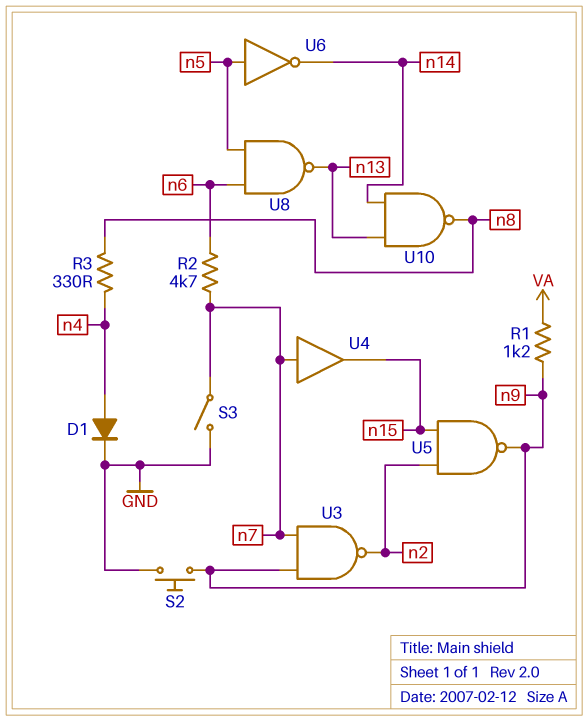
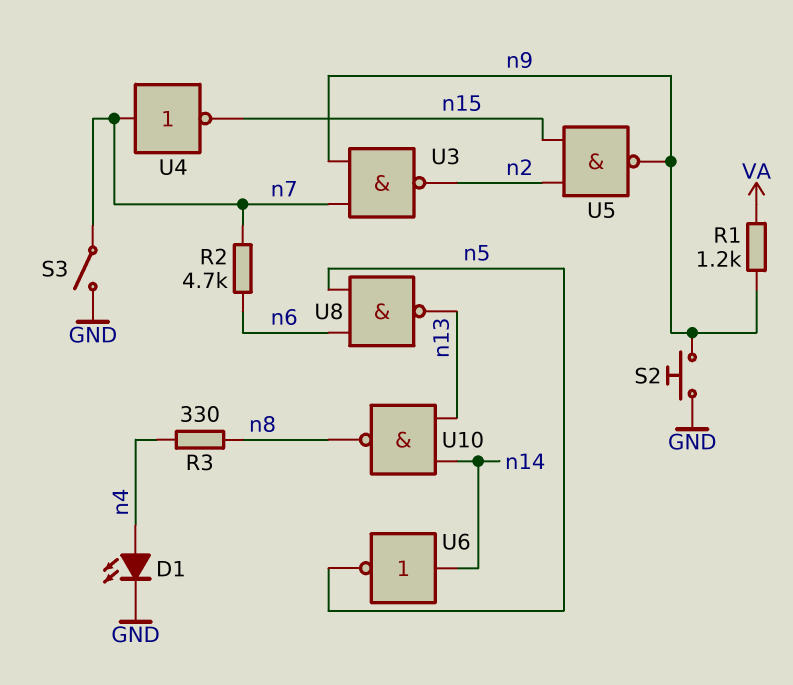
D1: diode (A n4, K GND) -> LED (A n4, K GND)
U4: buffer (in n7, out n15) -> NOT (in n7, out n15)
U6: NOT (in n5, out n14) -> NOT (in n14, out n5)

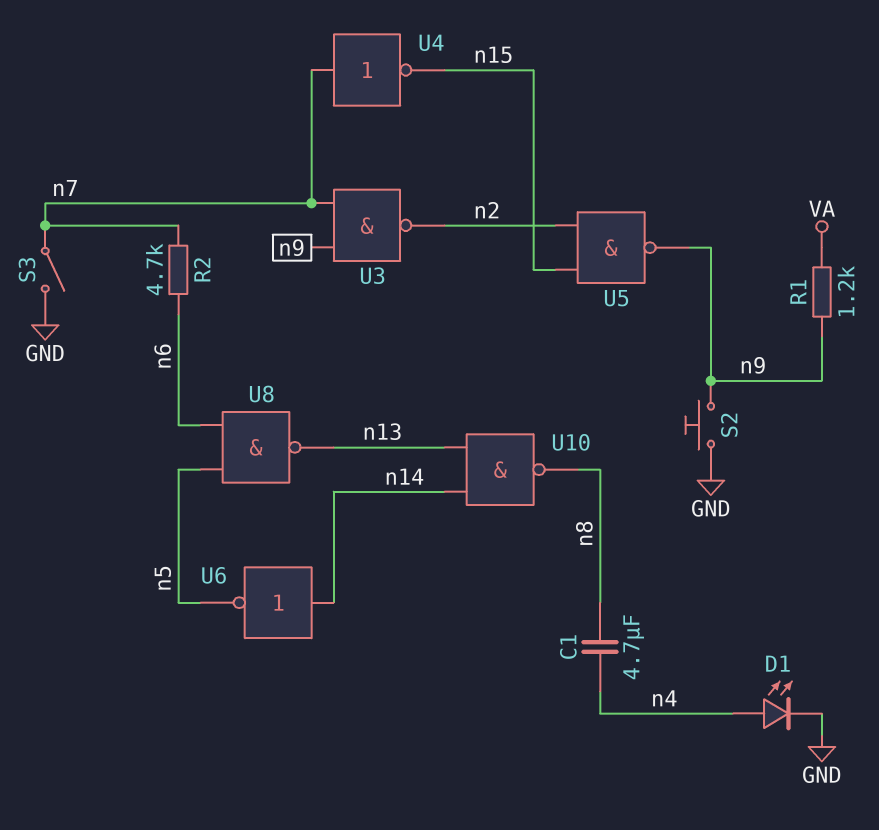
C1: none -> 4.7uF (n4, n8)
R3: 330 (n4, n8) -> none

